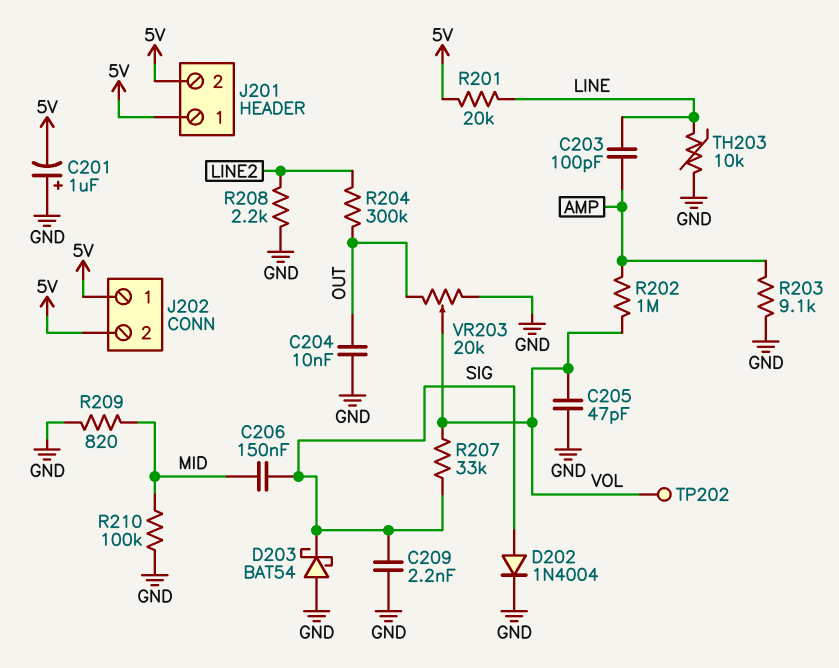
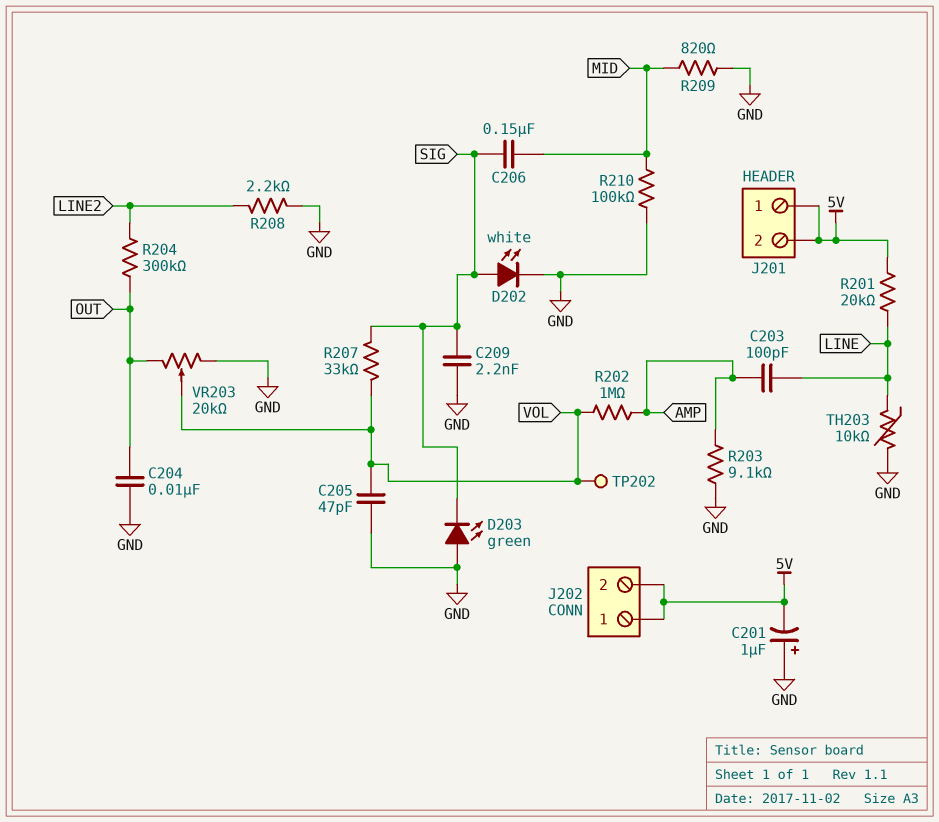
D202: diode 1N4004 (A SIG, K GND) -> LED white (A SIG, K GND)
D203: schottky BAT54 (A GND, K SIG) -> LED green (A GND, K SIG)

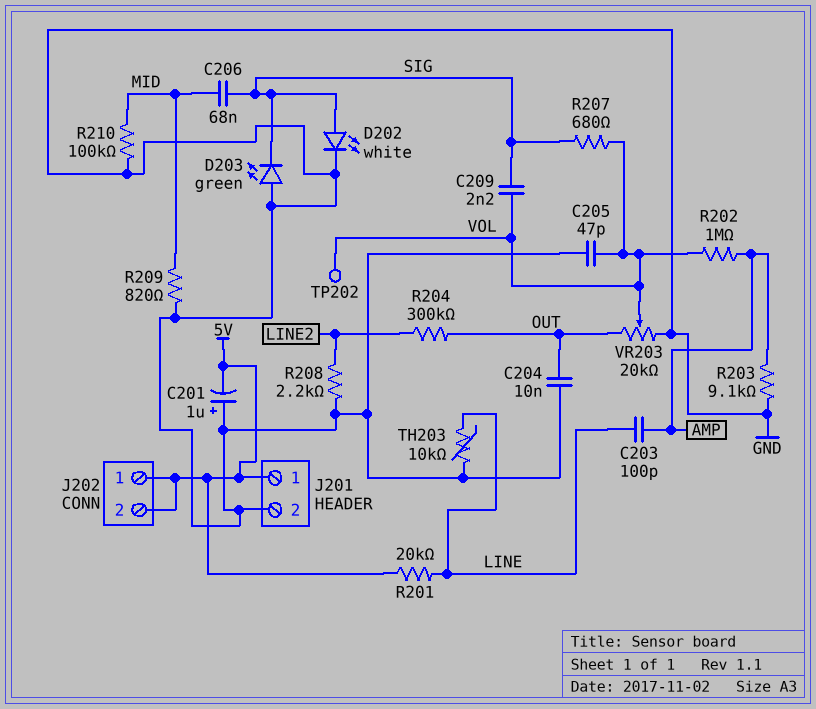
C206: 150nF (MID, SIG) -> 68nF (MID, SIG)
C209: 2.2nF (GND, SIG) -> 2.2nF (SIG, VOL)
J201 pin 2: 5V -> GND
R207: 33k (SIG, VOL) -> 680 (SIG, VOL)

